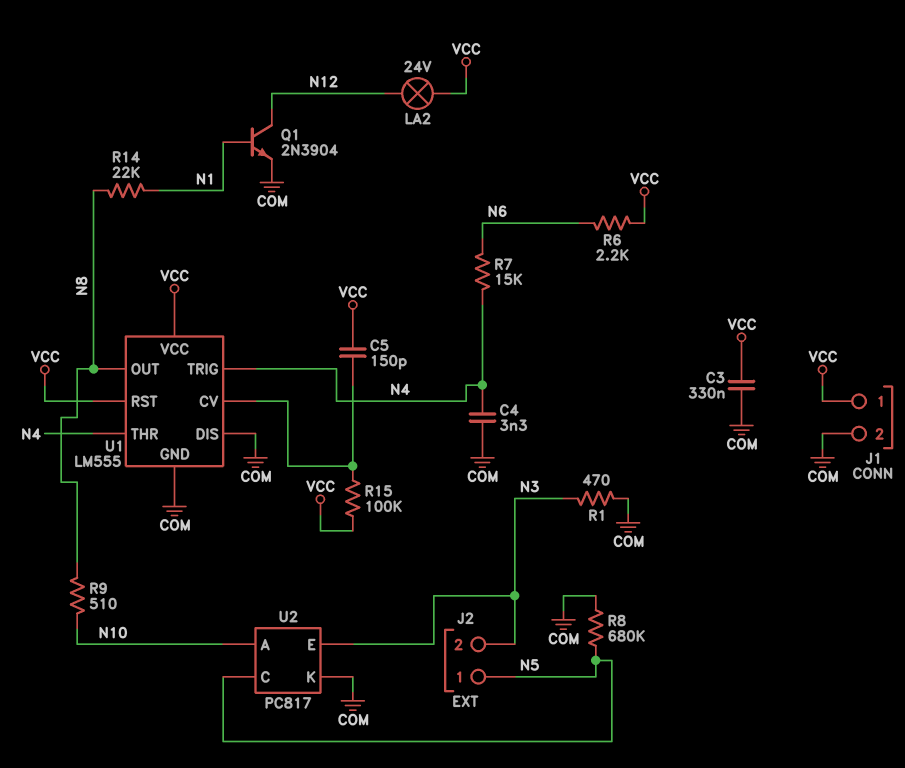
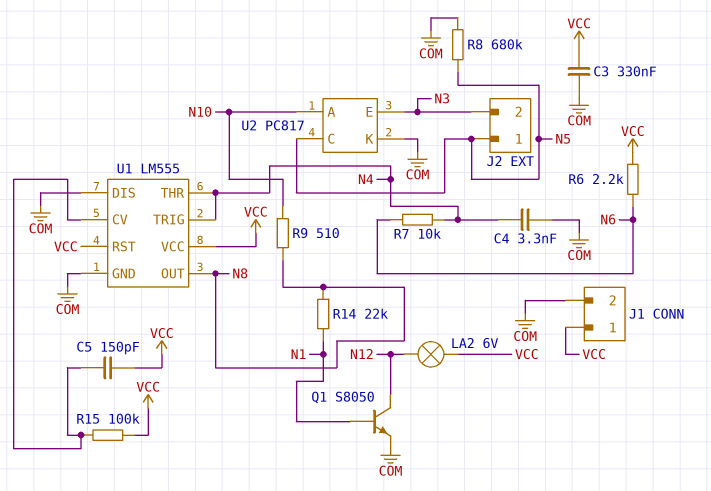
LA2: lamp 24V (N12, VCC) -> lamp 6V (N12, VCC)
Q1: NPN 2N3904 (B N1, C N12, E COM) -> NPN S8050 (B N1, C N12, E COM)
R1: 470 (COM, N3) -> none
R7: 15k (N4, N6) -> 10k (N4, N6)

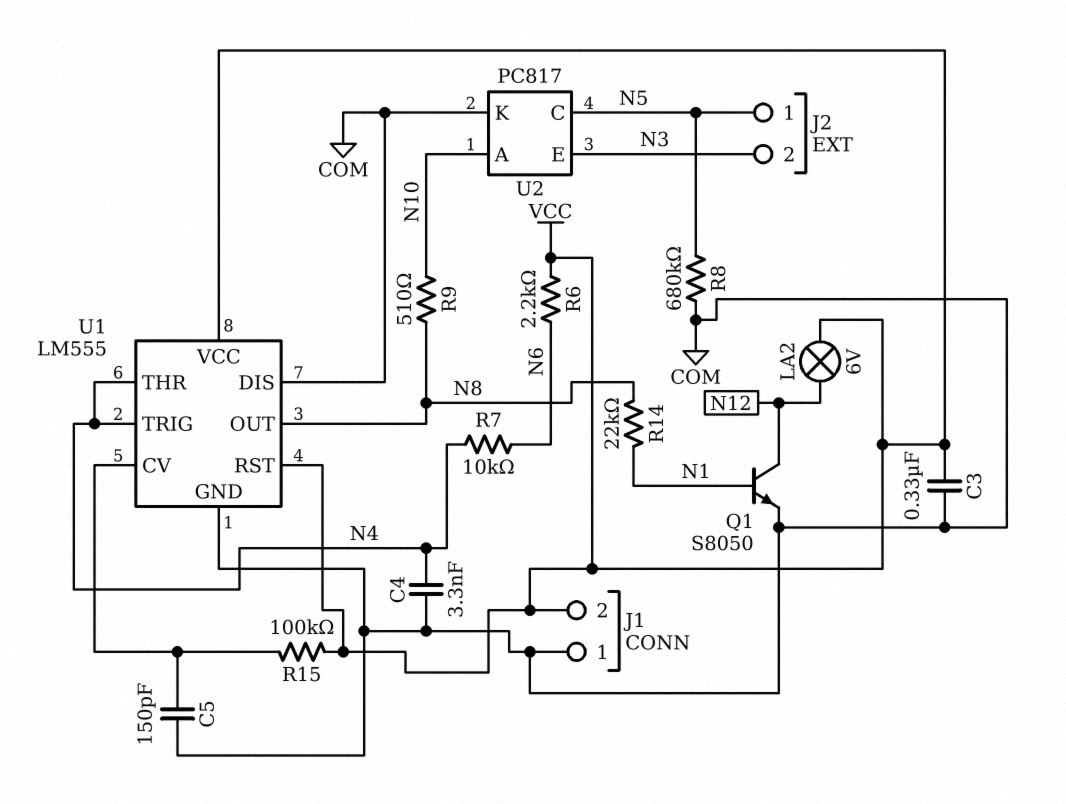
C5: 150pF (U1/CV, VCC) -> 150pF (COM, U1/CV)
J1 pin 1: VCC -> COM
J1 pin 2: COM -> VCC

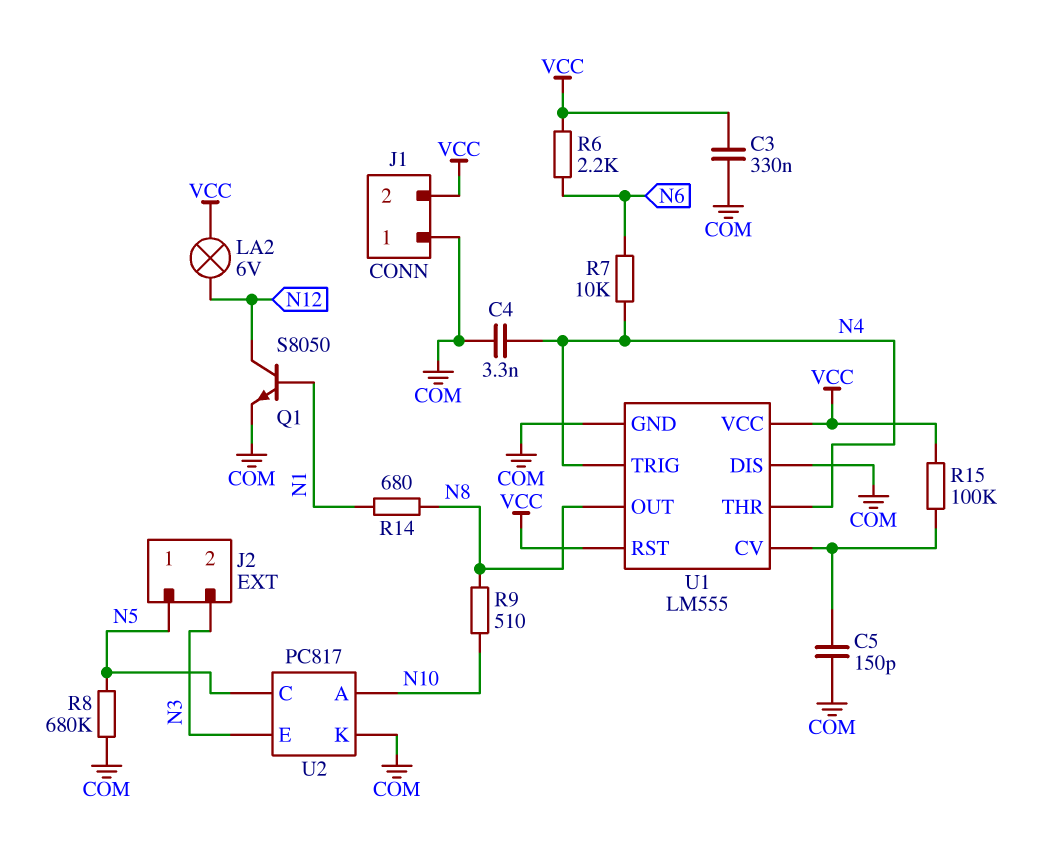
R14: 22k (N1, N8) -> 680 (N1, N8)

